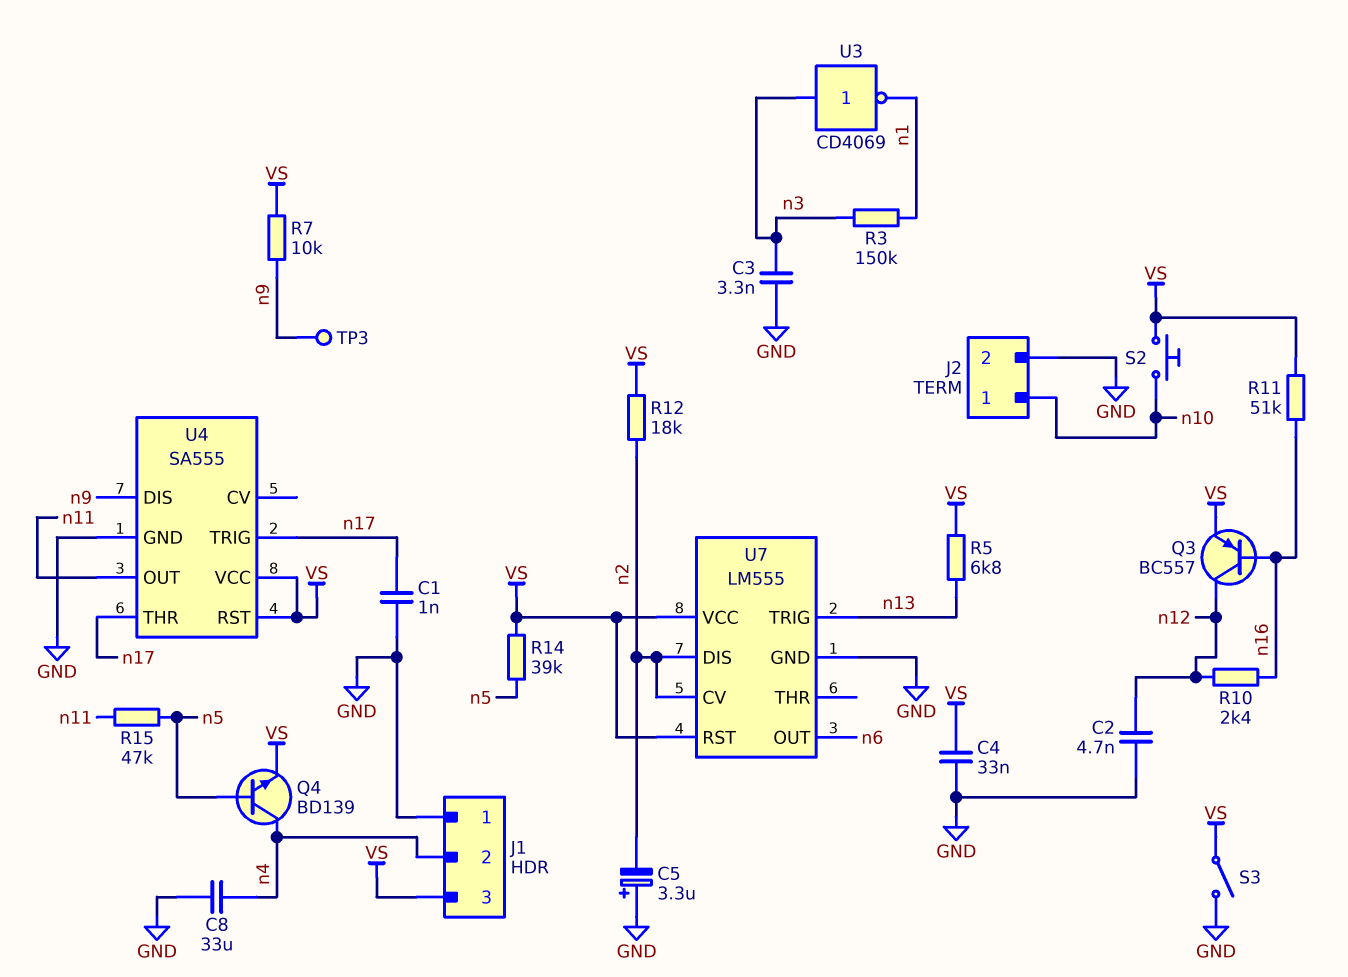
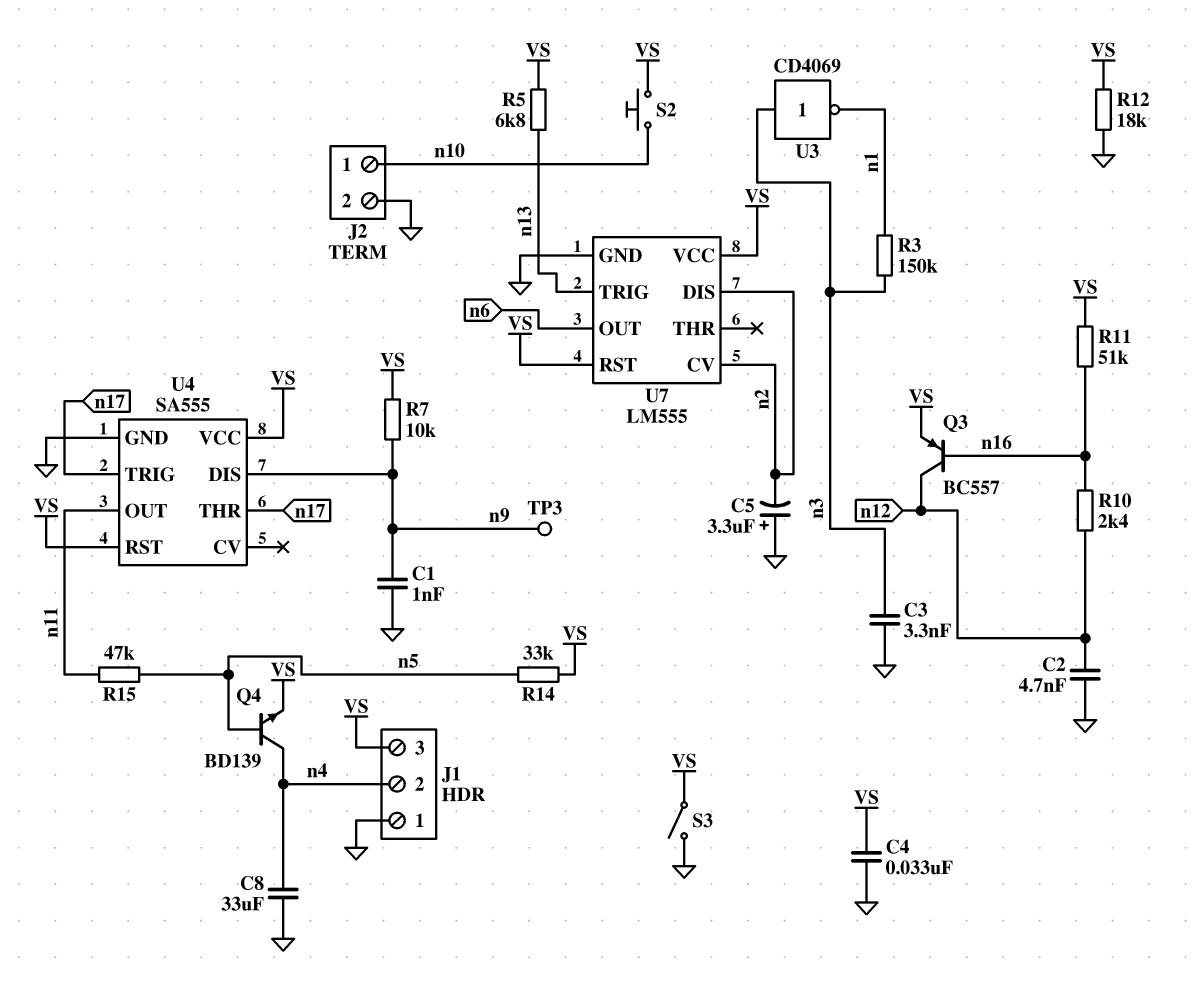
C1: 1nF (GND, n17) -> 1nF (GND, n9)
R12: 18k (VS, n2) -> 18k (GND, VS)
R14: 39k (VS, n5) -> 33k (VS, n5)

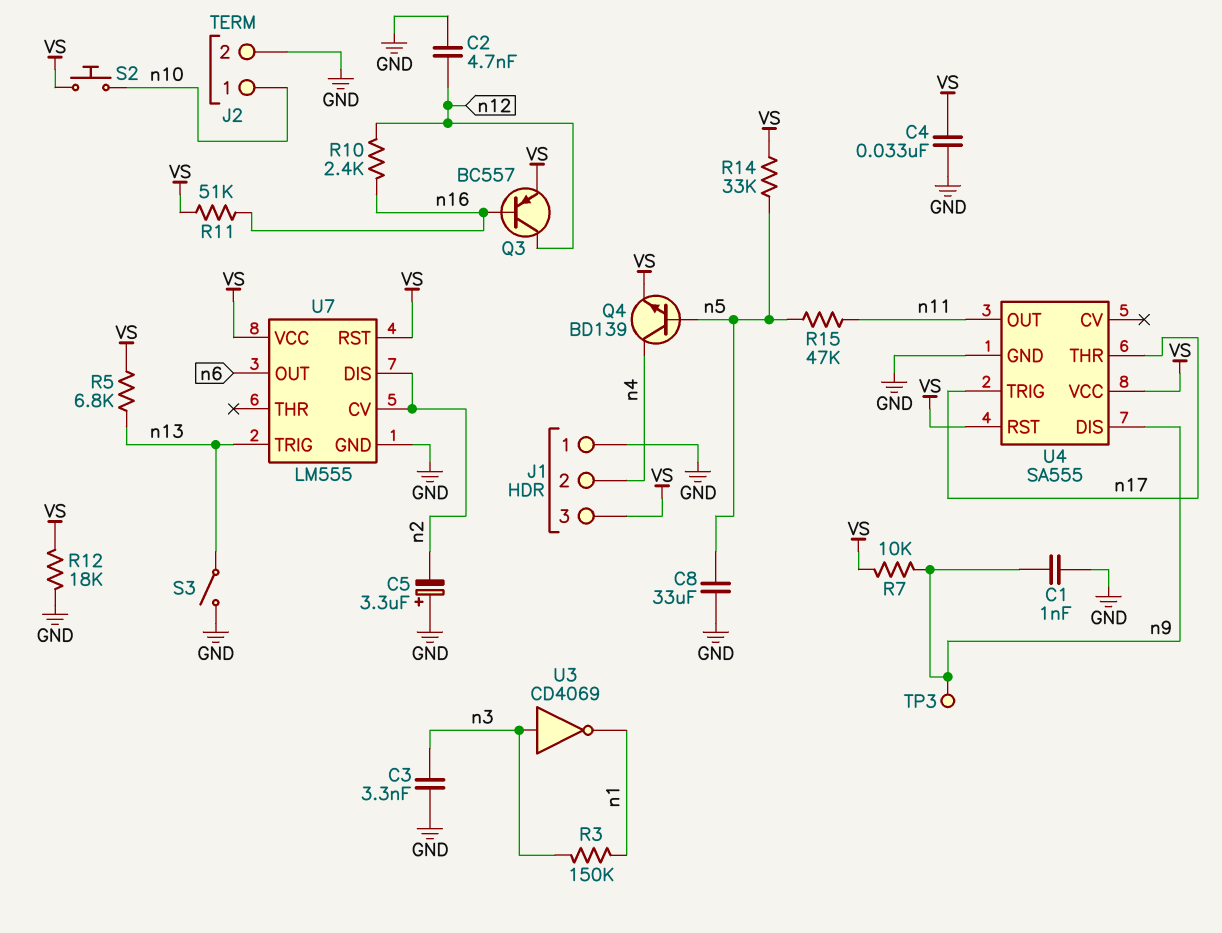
C8: 33uF (GND, n4) -> 33uF (GND, n5)
S3: switch (GND, VS) -> switch (GND, n13)

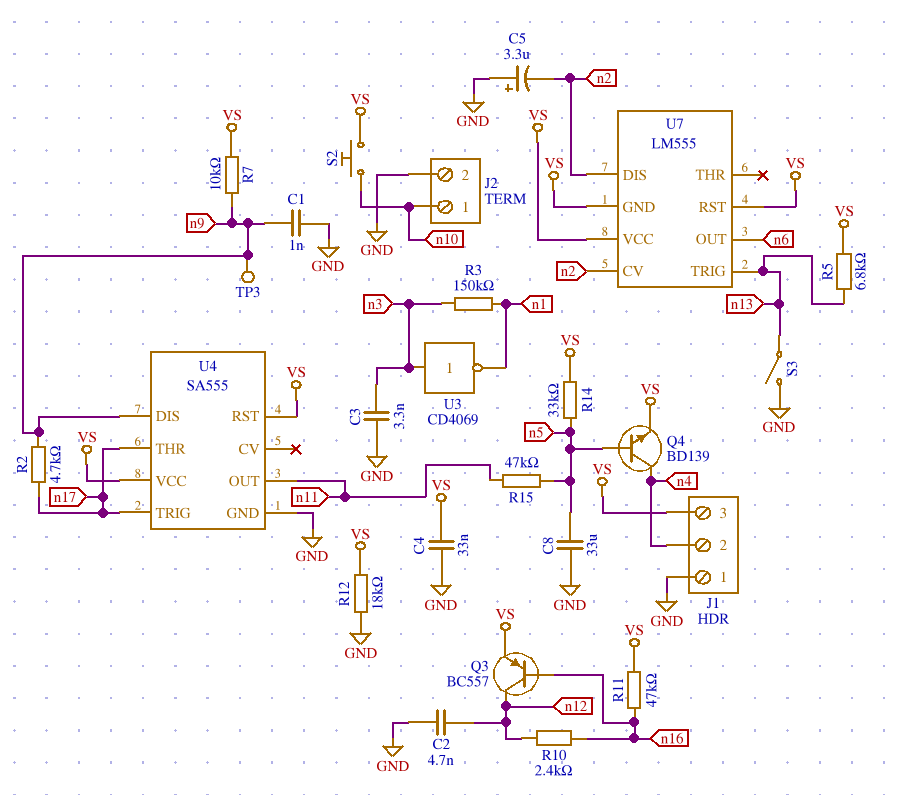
R2: none -> 4.7k (n9, n17)
R11: 51k (VS, n16) -> 47k (VS, n16)
U7 pin GND: GND -> VS

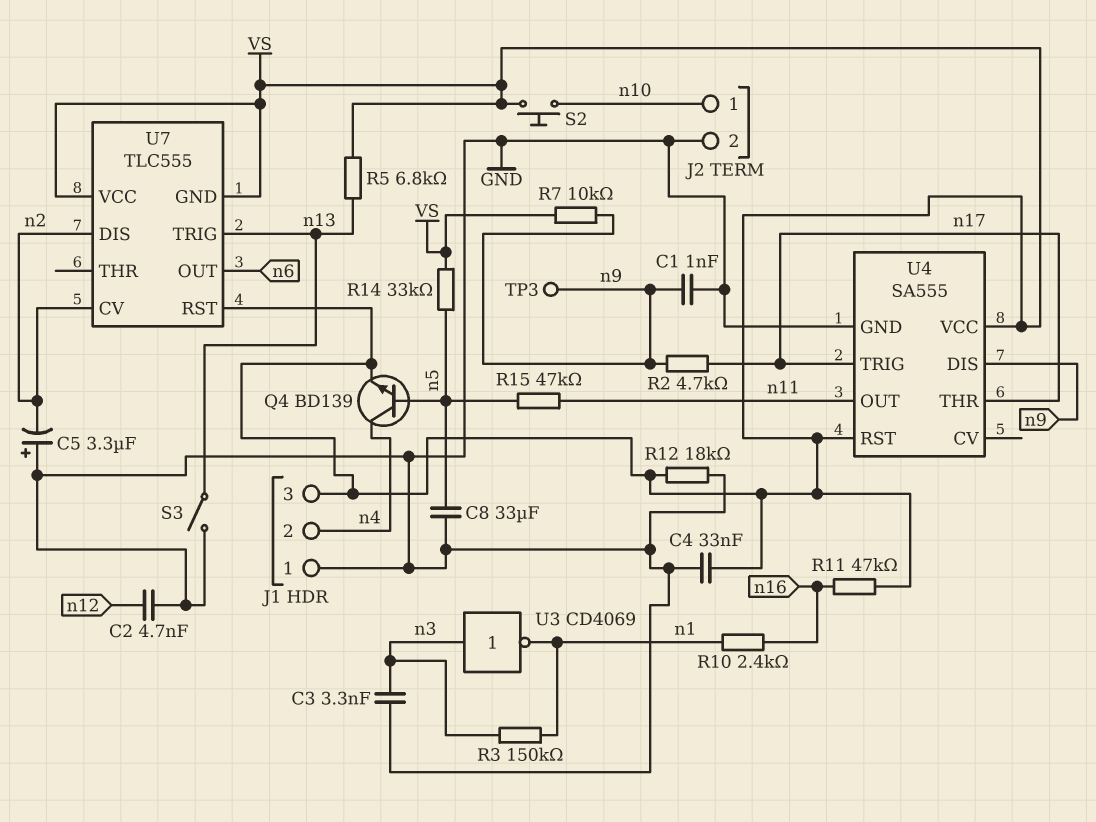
Q3: PNP BC557 (B n16, C n12, E VS) -> none
R10: 2.4k (n12, n16) -> 2.4k (n1, n16)
U7: LM555 -> TLC555

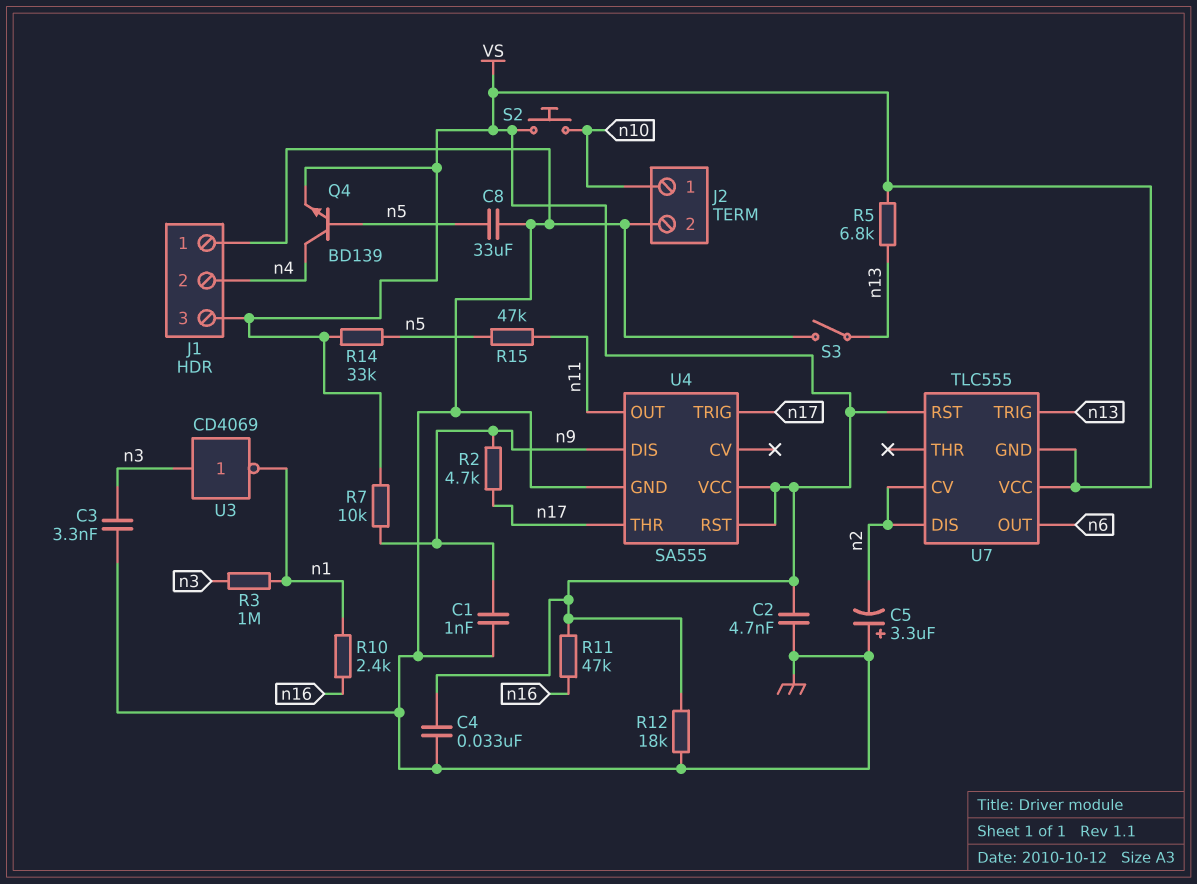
C2: 4.7nF (GND, n12) -> 4.7nF (GND, VS)
R3: 150k (n1, n3) -> 1M (n1, n3)
TP3: test point (n9) -> none

